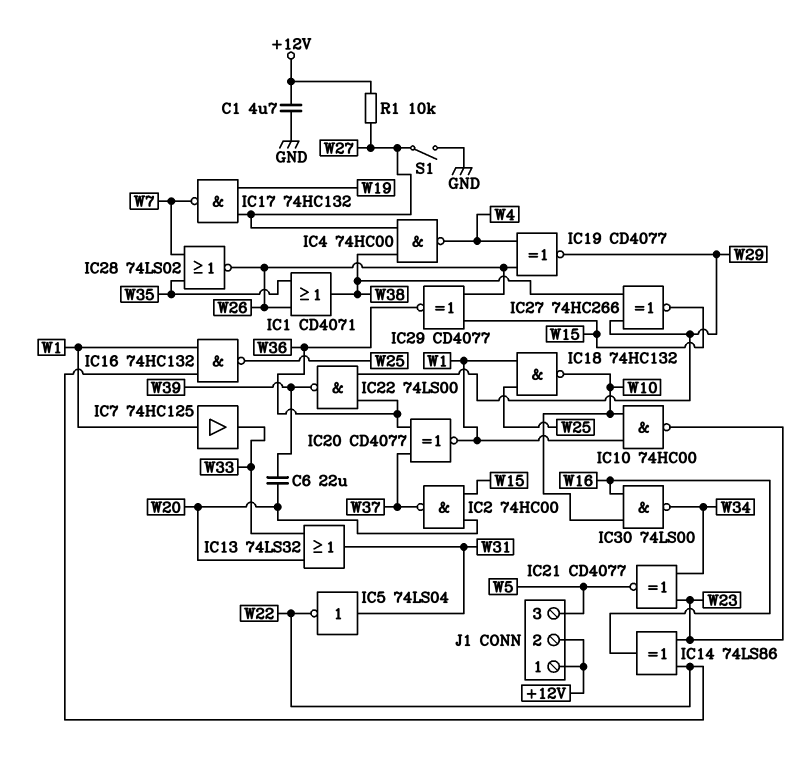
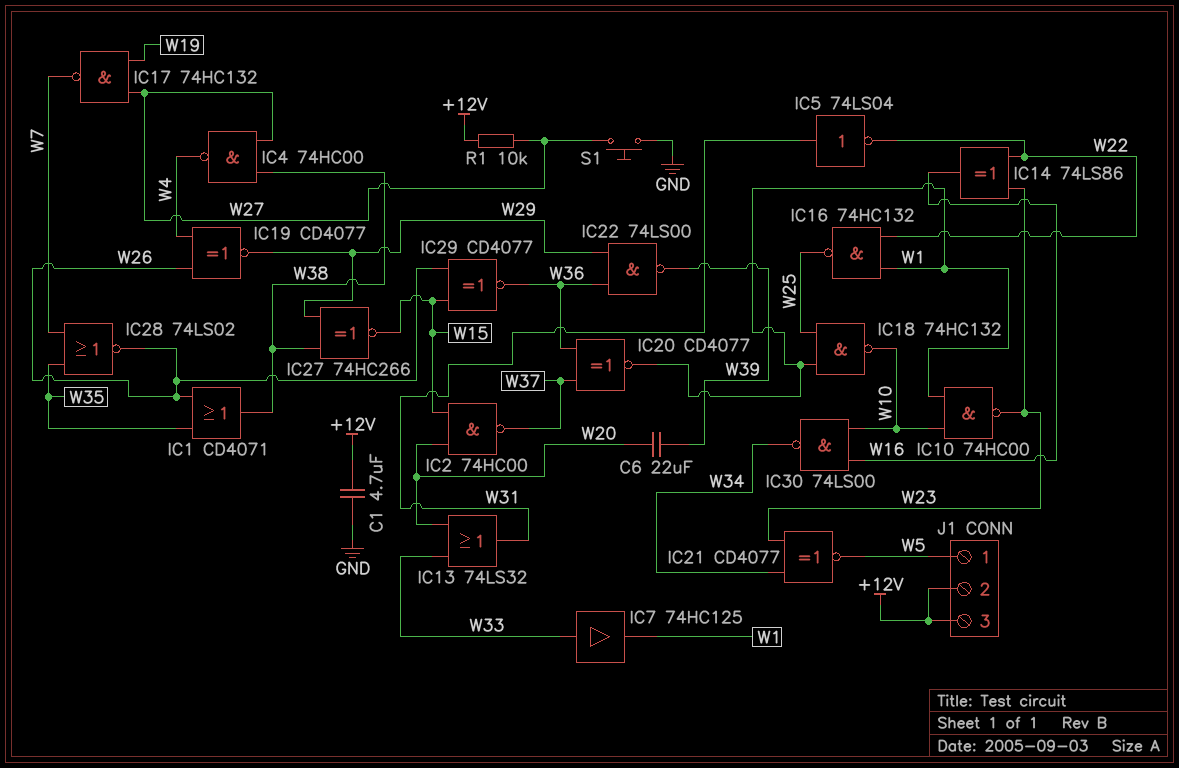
IC7: buffer 74HC125 (in W1, out W33) -> buffer 74HC125 (in W33, out W1)
J1 pin 1: +12V -> W5
J1 pin 3: W5 -> +12V
S1: switch (GND, W27) -> button (GND, W27)

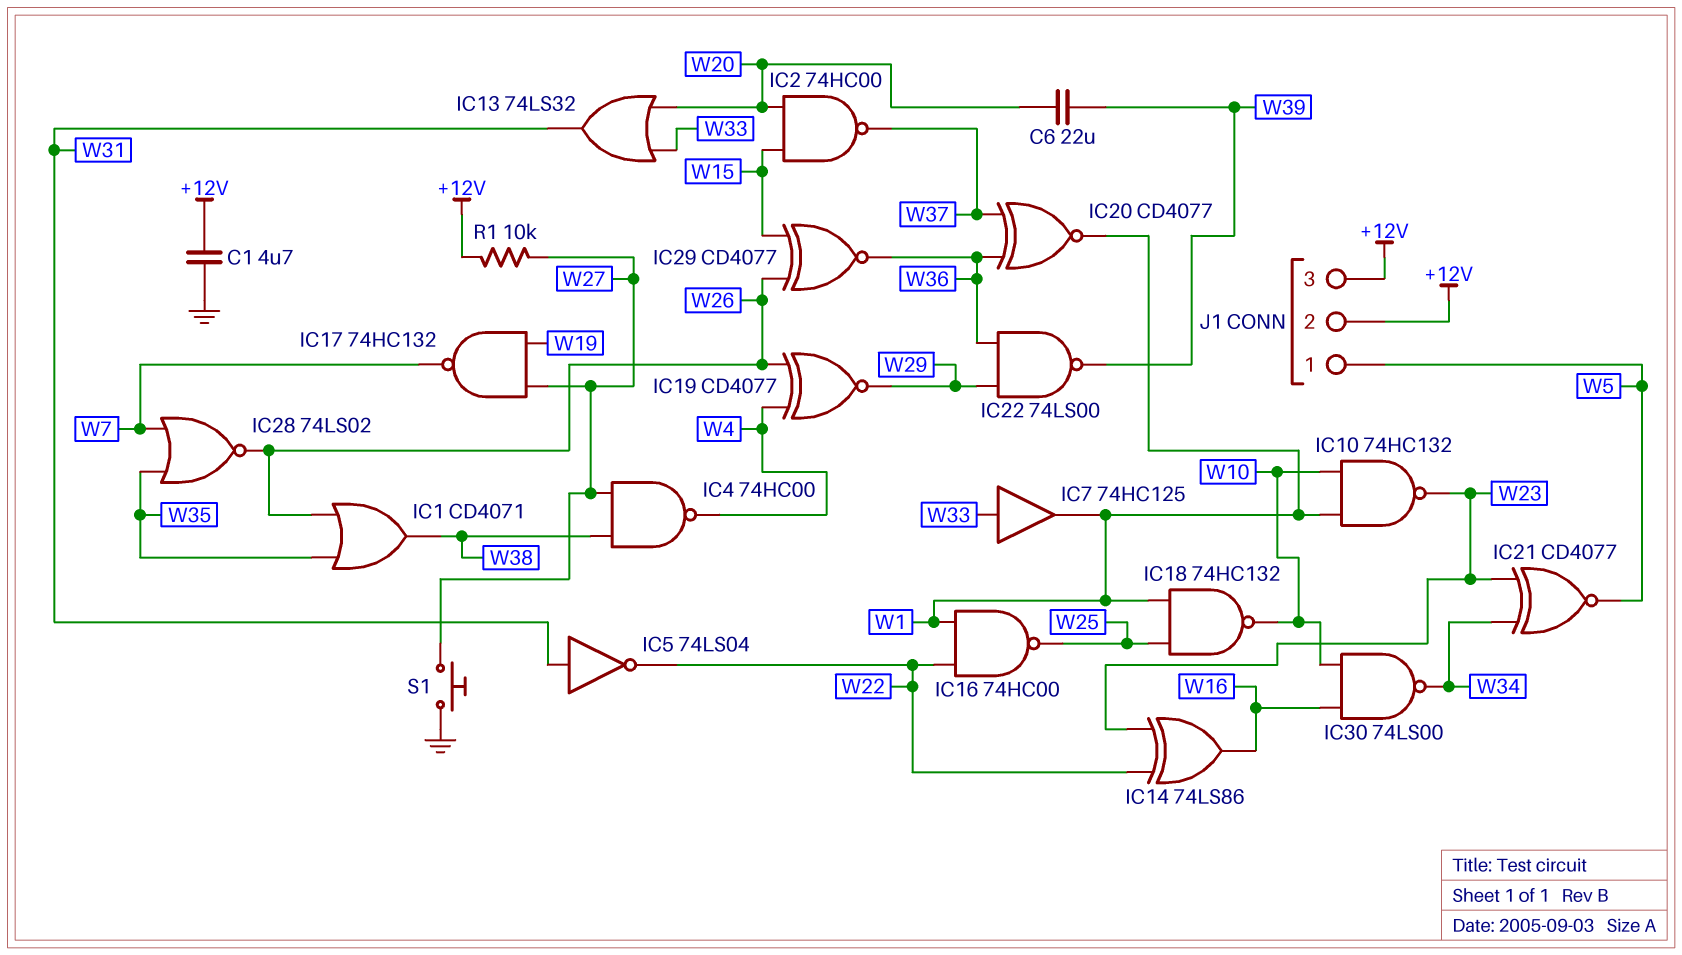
IC10: NAND 74HC00 (in W1, in W10, out W23) -> NAND 74HC132 (in W1, in W10, out W23)
IC16: NAND 74HC132 (in W1, in W22, out W25) -> NAND 74HC00 (in W1, in W22, out W25)
IC27: XNOR 74HC266 (in W29, in W38, out W15) -> none

